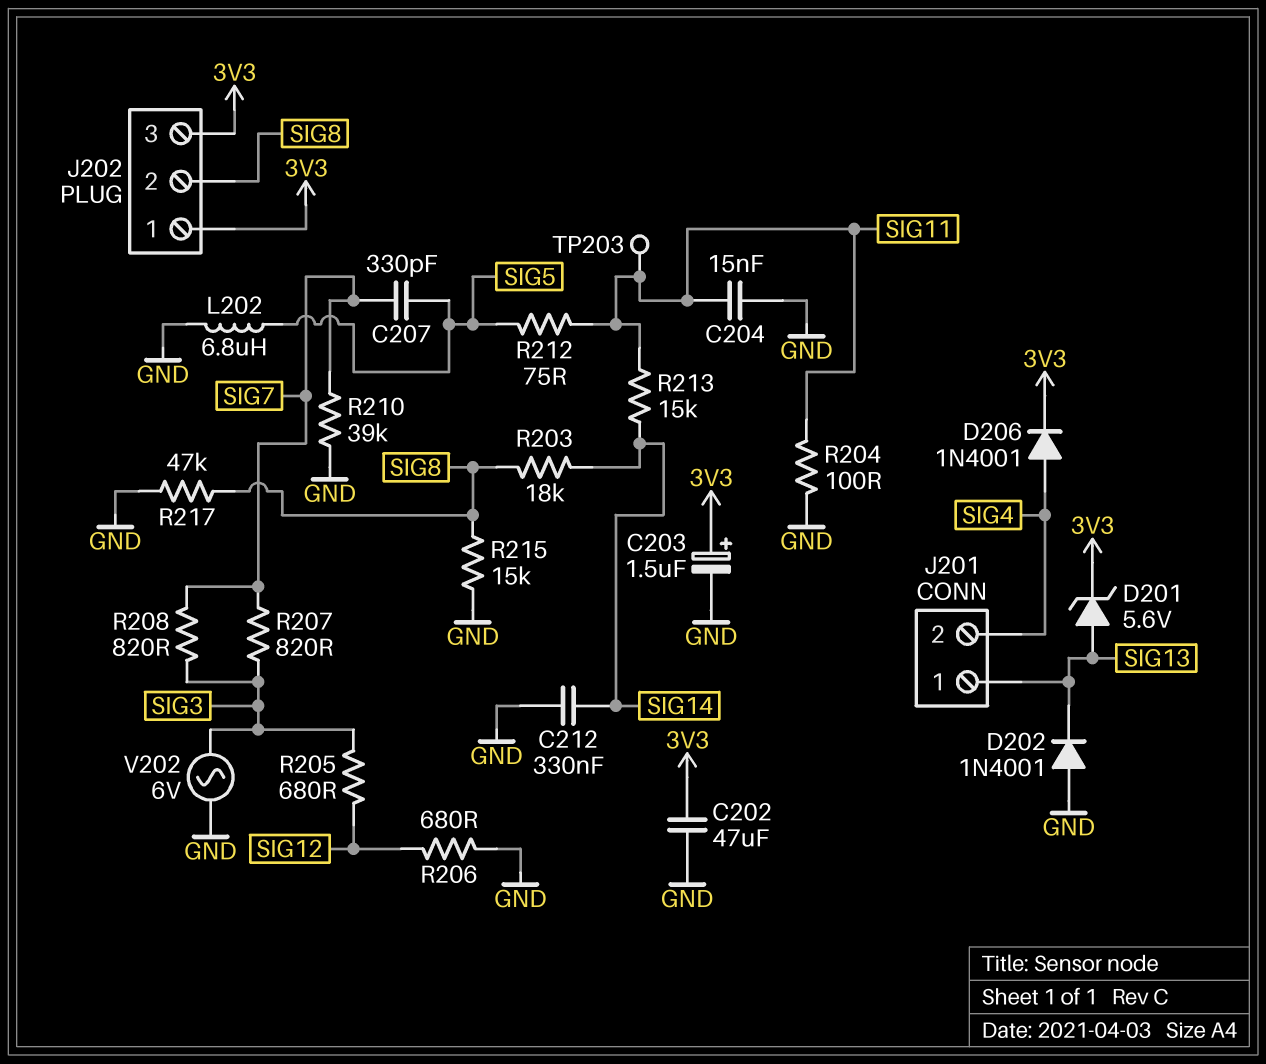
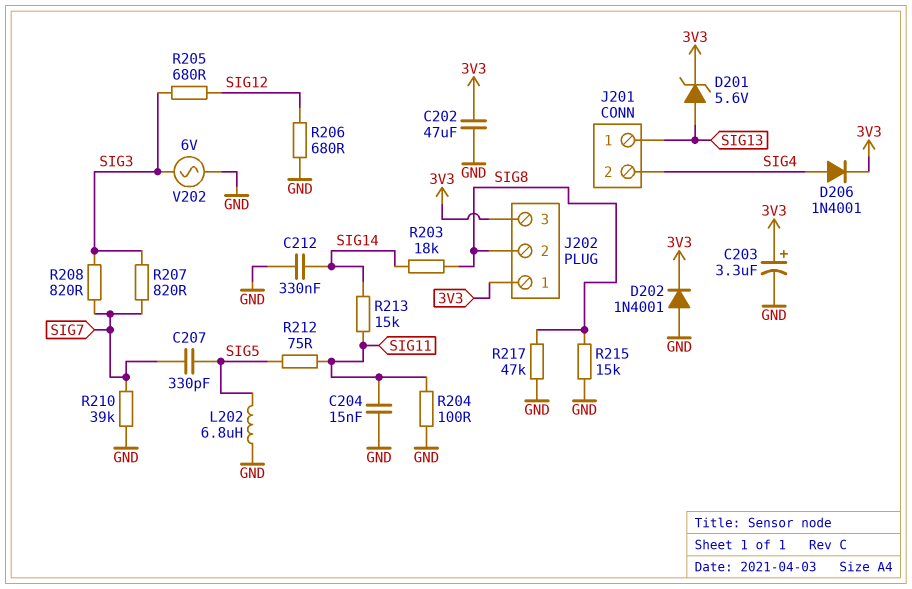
C203: 1.5uF (plus 3V3, minus GND) -> 3.3uF (plus 3V3, minus GND)
D202: diode 1N4001 (A GND, K SIG13) -> diode 1N4001 (A GND, K 3V3)
TP203: test point (SIG11) -> none

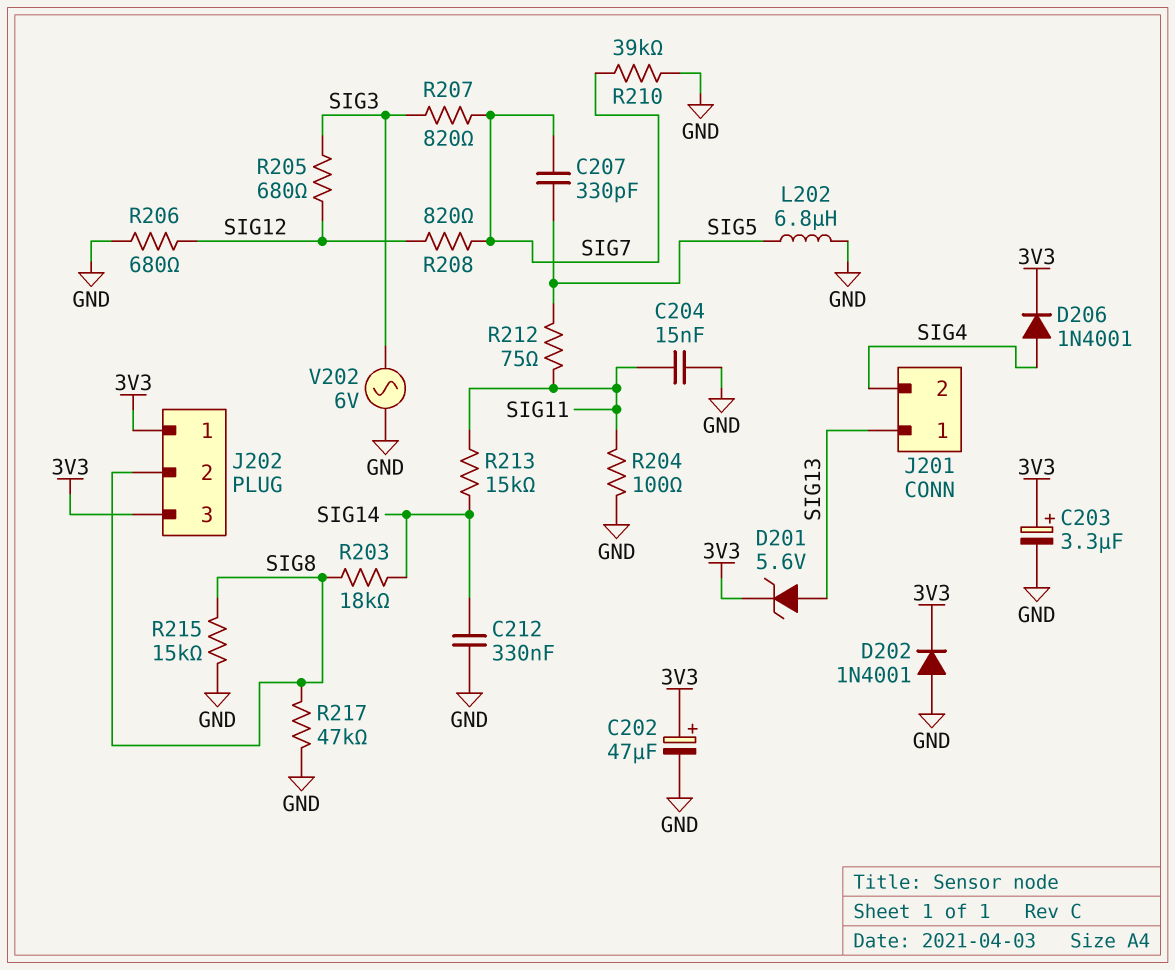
C202: 47uF (3V3, GND) -> 47uF (plus 3V3, minus GND)
R208: 820 (SIG3, SIG7) -> 820 (SIG7, SIG12)

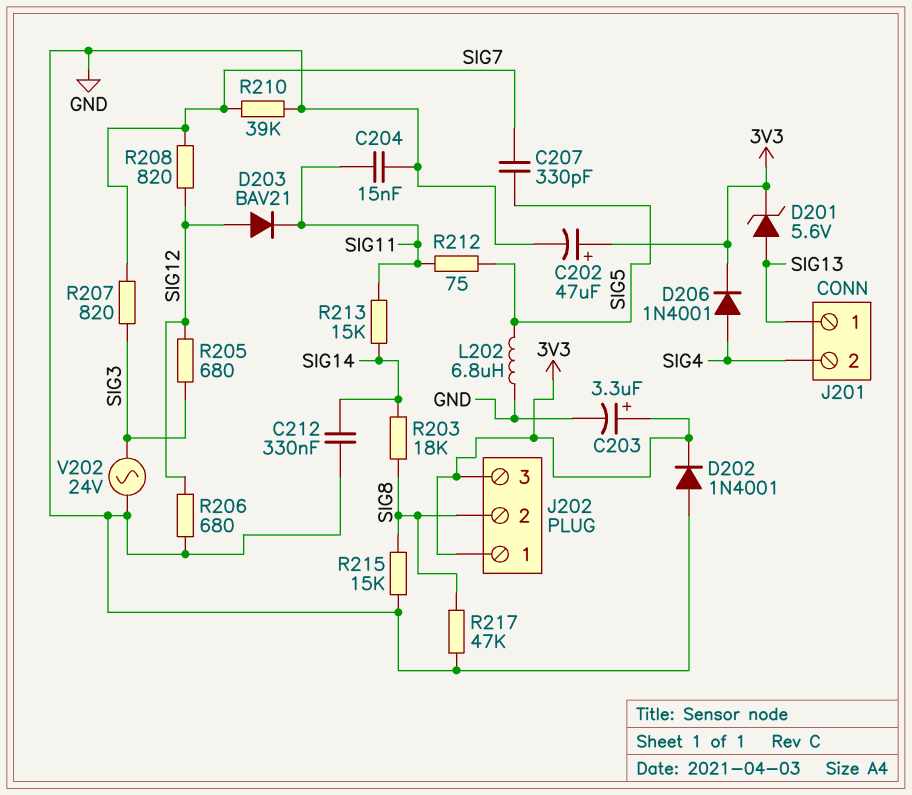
D203: none -> diode BAV21 (A SIG12, K SIG11)
R204: 100 (GND, SIG11) -> none
V202: AC 6V (GND, SIG3) -> AC 24V (GND, SIG3)

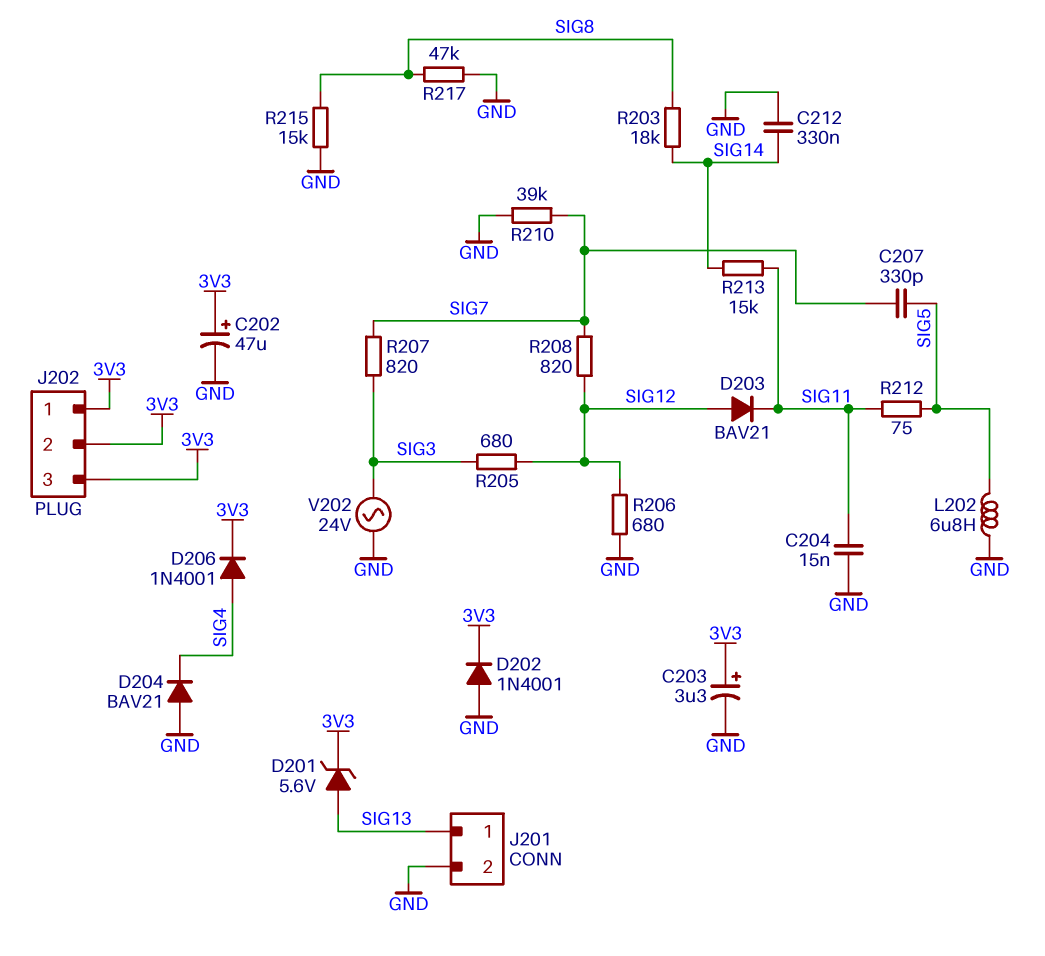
D204: none -> diode BAV21 (A GND, K SIG4)
J201 pin 2: SIG4 -> GND
J202 pin 2: SIG8 -> 3V3

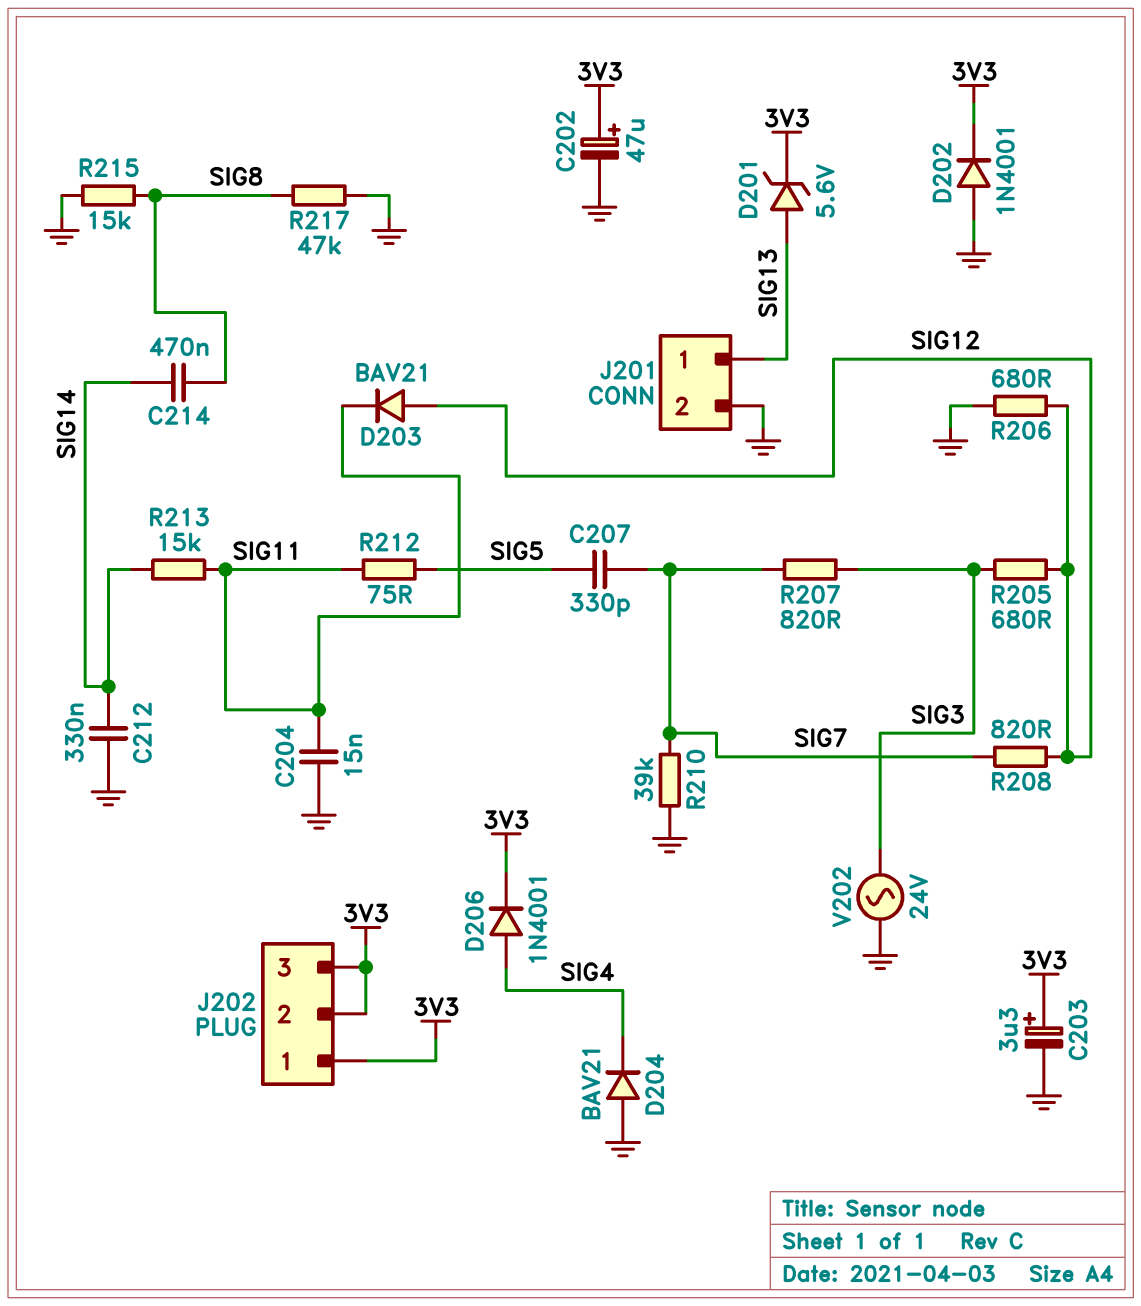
C214: none -> 470nF (SIG8, SIG14)
L202: 6.8uH (GND, SIG5) -> none
R203: 18k (SIG8, SIG14) -> none

